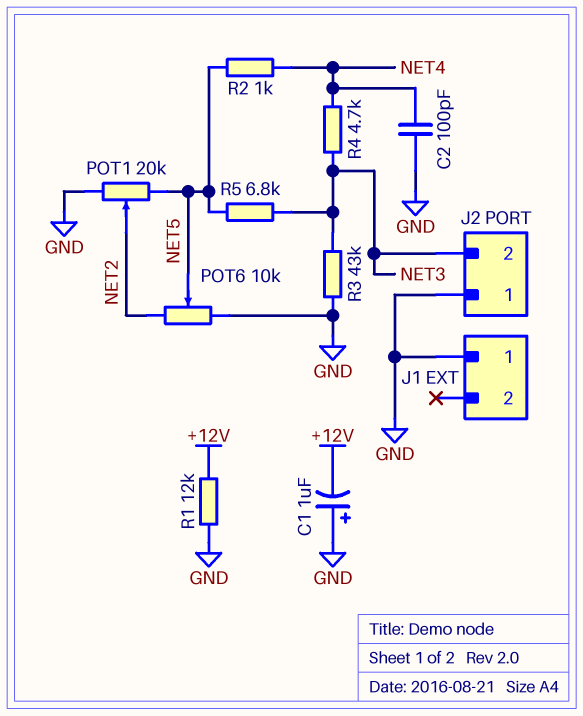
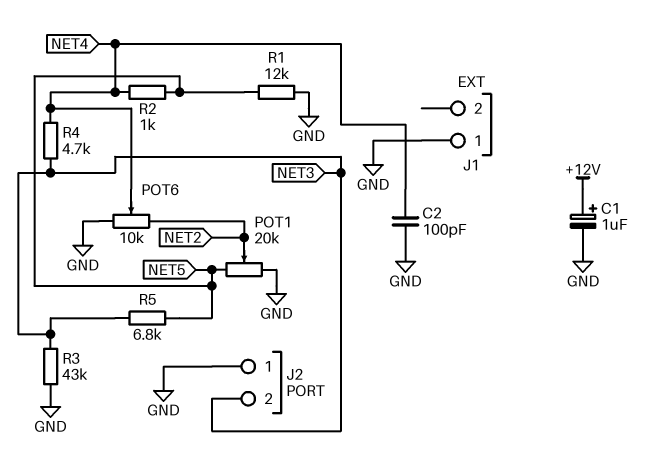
C1: 1uF (plus GND, minus +12V) -> 1uF (plus +12V, minus GND)
POT6: 10k (GND, NET2, wiper NET5) -> 10k (GND, NET2, wiper NET4)
R1: 12k (+12V, GND) -> 12k (GND, NET5)

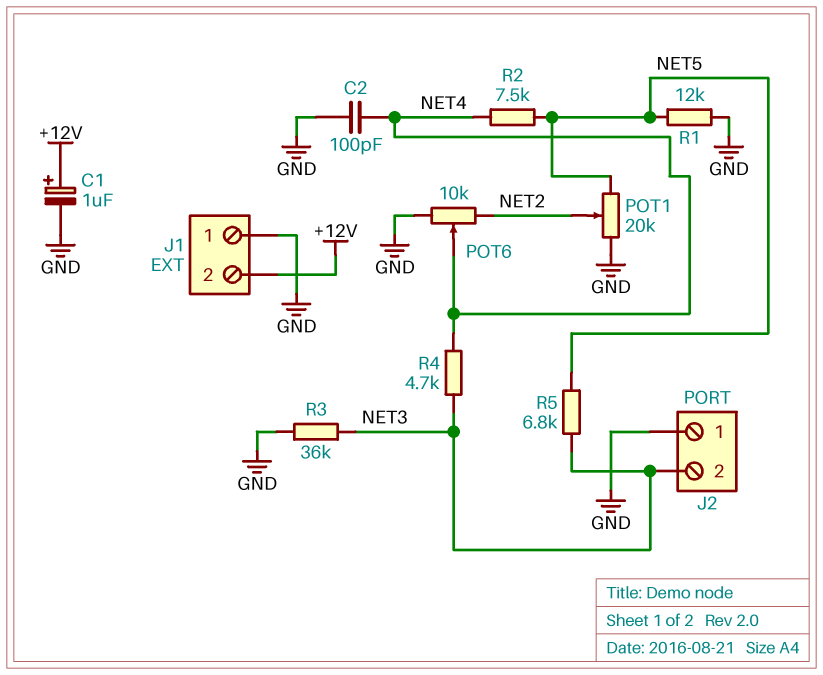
J1 pin 2: none -> +12V
R2: 1k (NET4, NET5) -> 7.5k (NET4, NET5)
R3: 43k (GND, NET3) -> 36k (GND, NET3)

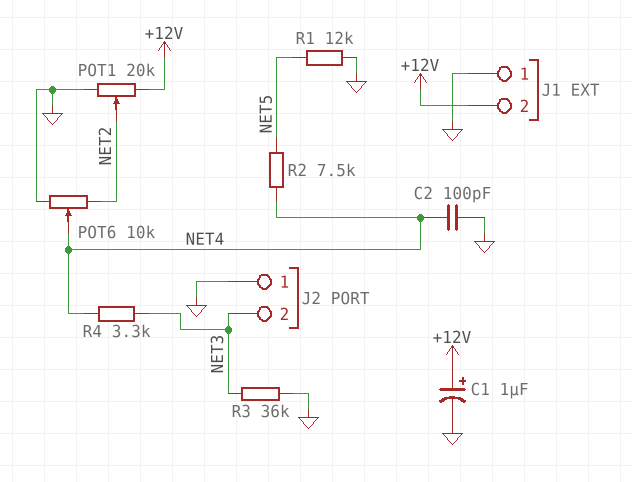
POT1: 20k (GND, NET5, wiper NET2) -> 20k (+12V, GND, wiper NET2)
R4: 4.7k (NET3, NET4) -> 3.3k (NET3, NET4)
R5: 6.8k (NET3, NET5) -> none

